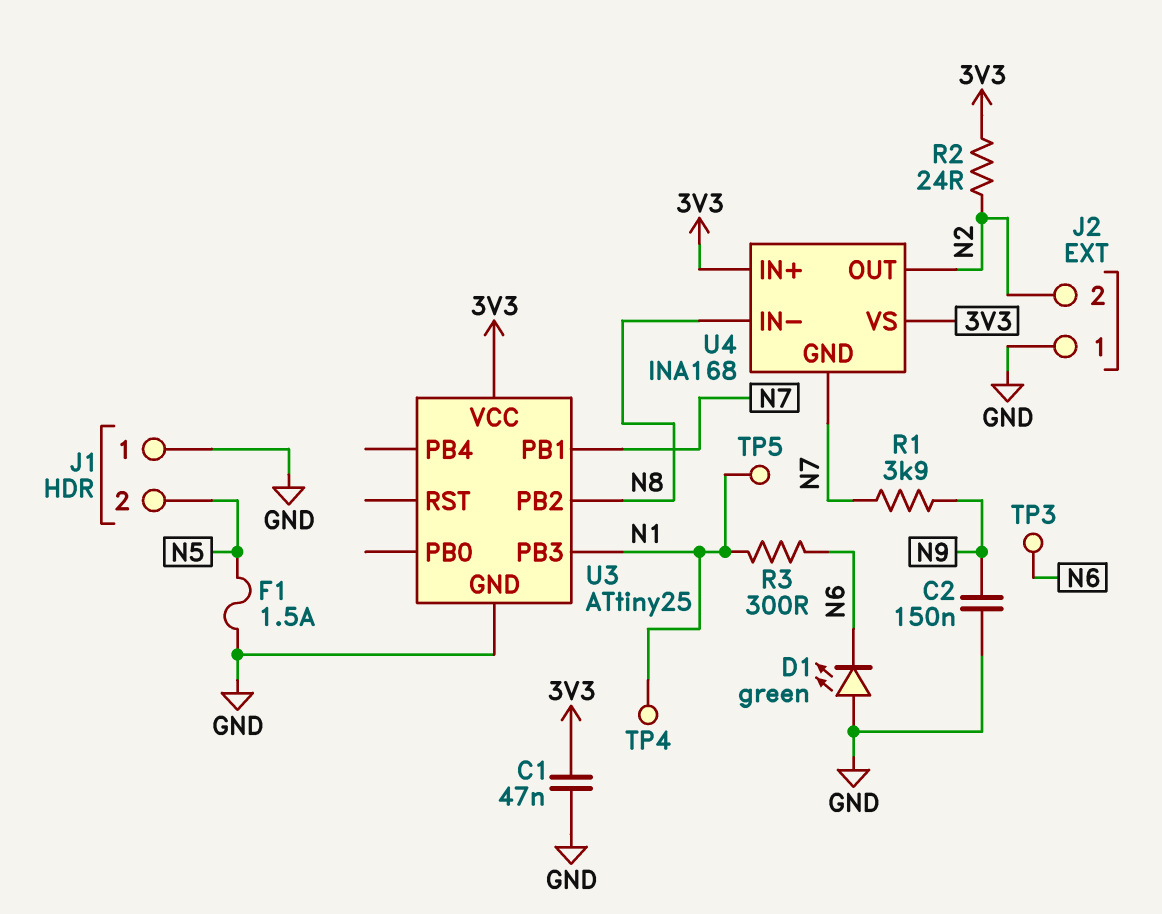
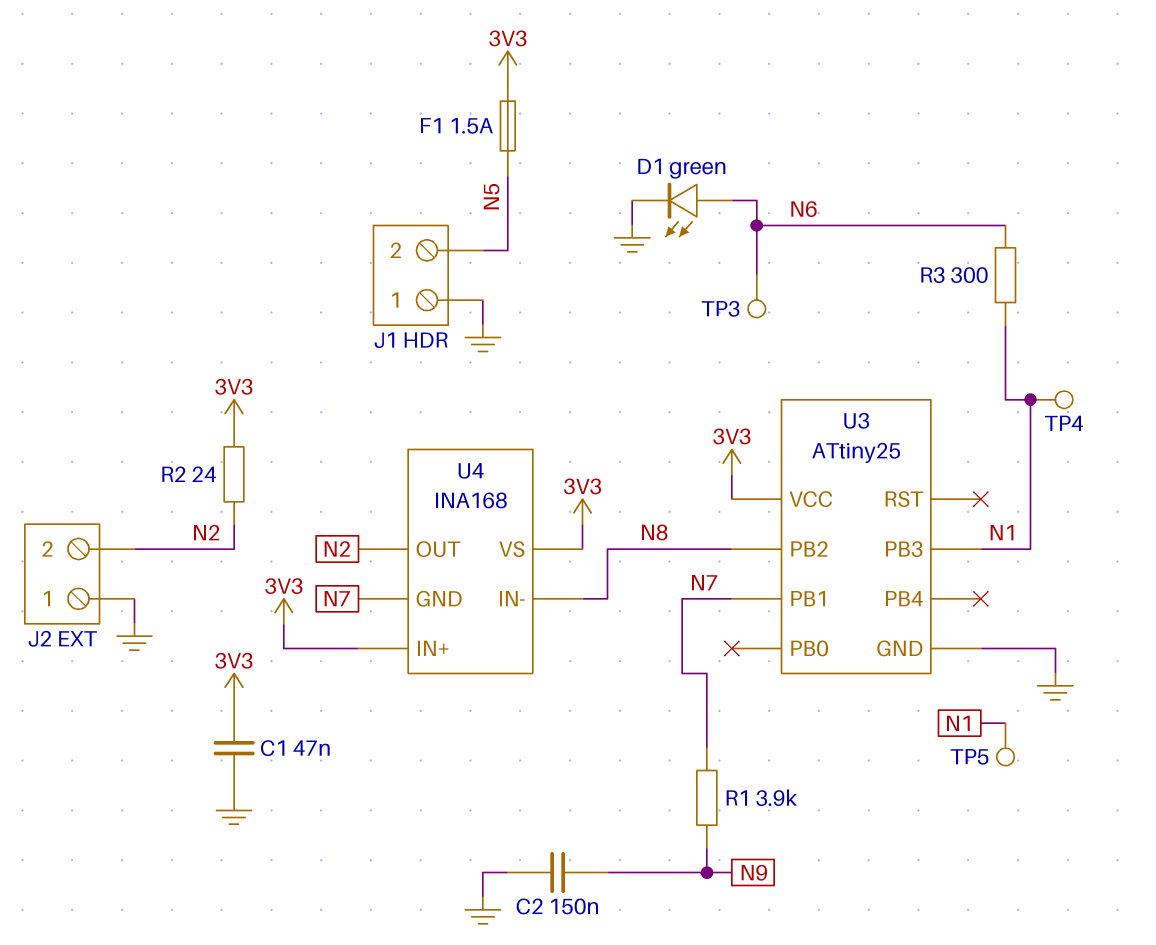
D1: LED green (A GND, K N6) -> LED green (A N6, K GND)
F1: 1.5A (GND, N5) -> 1.5A (3V3, N5)

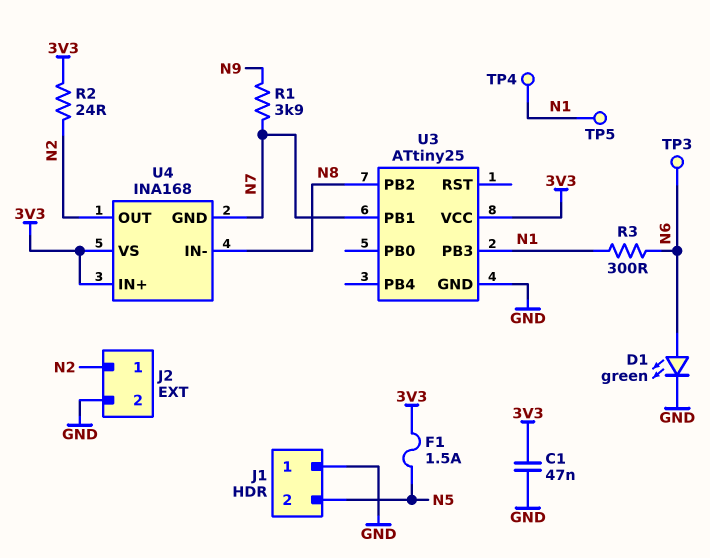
C2: 150nF (GND, N9) -> none
J2 pin 1: GND -> N2
J2 pin 2: N2 -> GND

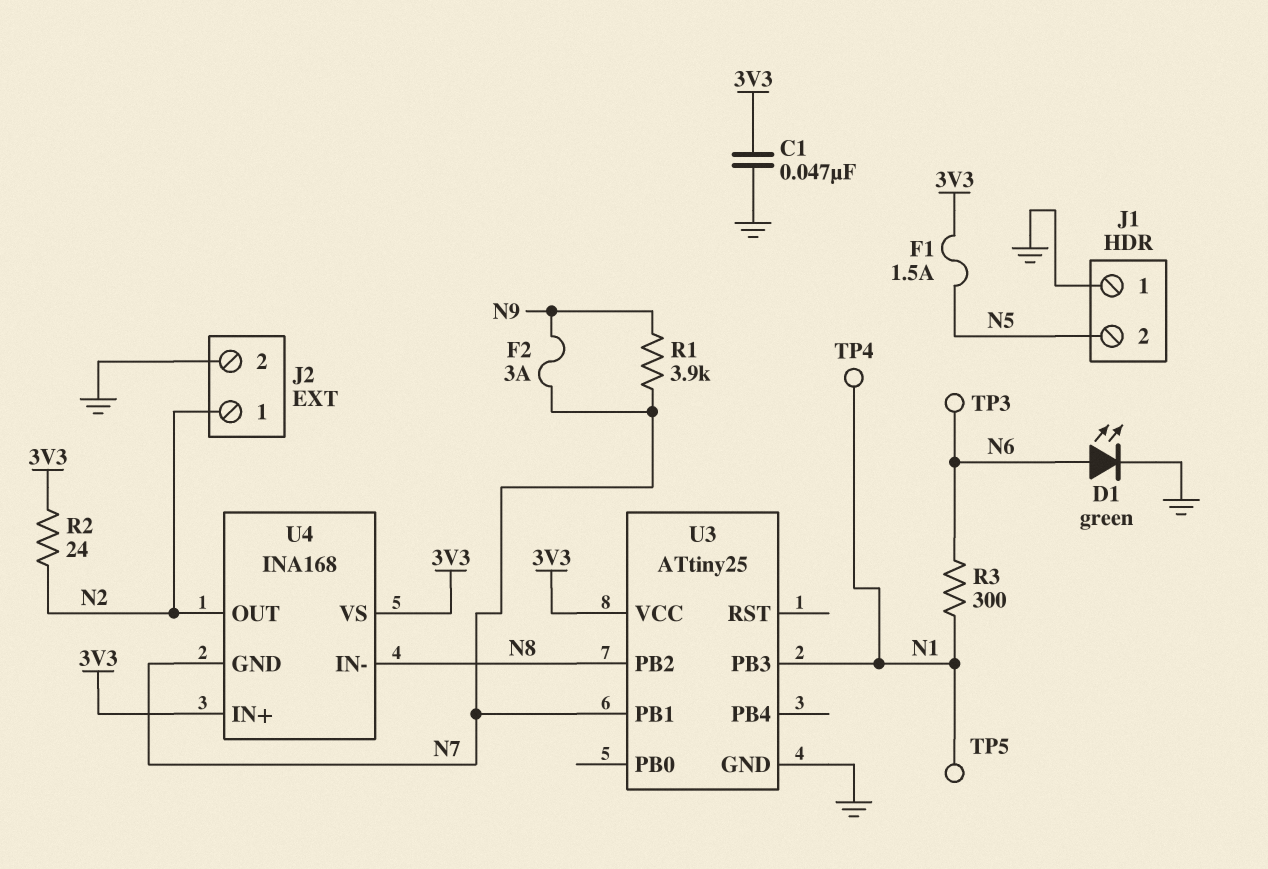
F2: none -> 3A (N7, N9)

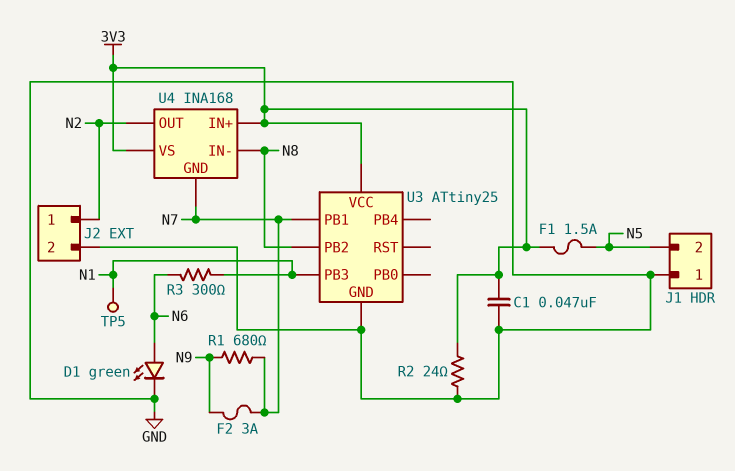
R1: 3.9k (N7, N9) -> 680 (N7, N9)
R2: 24 (3V3, N2) -> 24 (3V3, GND)
TP3: test point (N6) -> none
TP4: test point (N1) -> none

